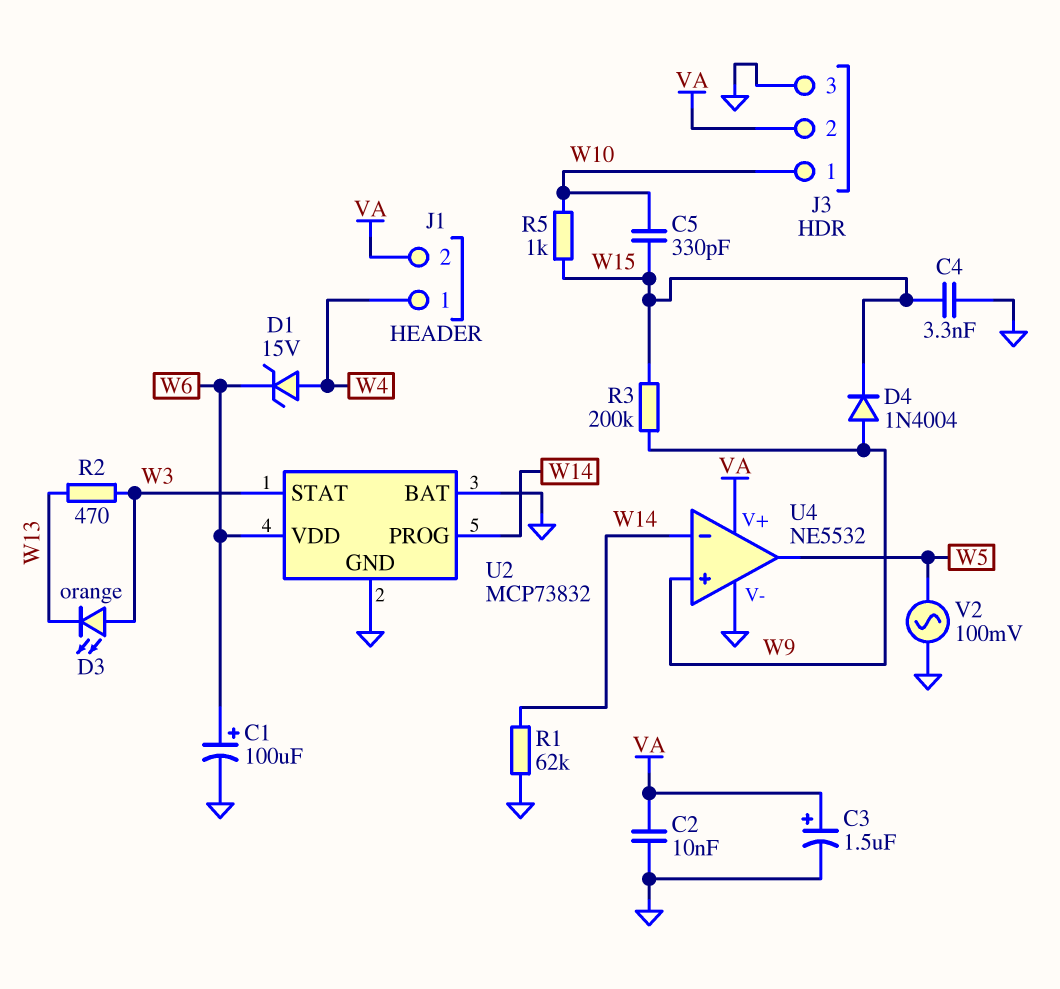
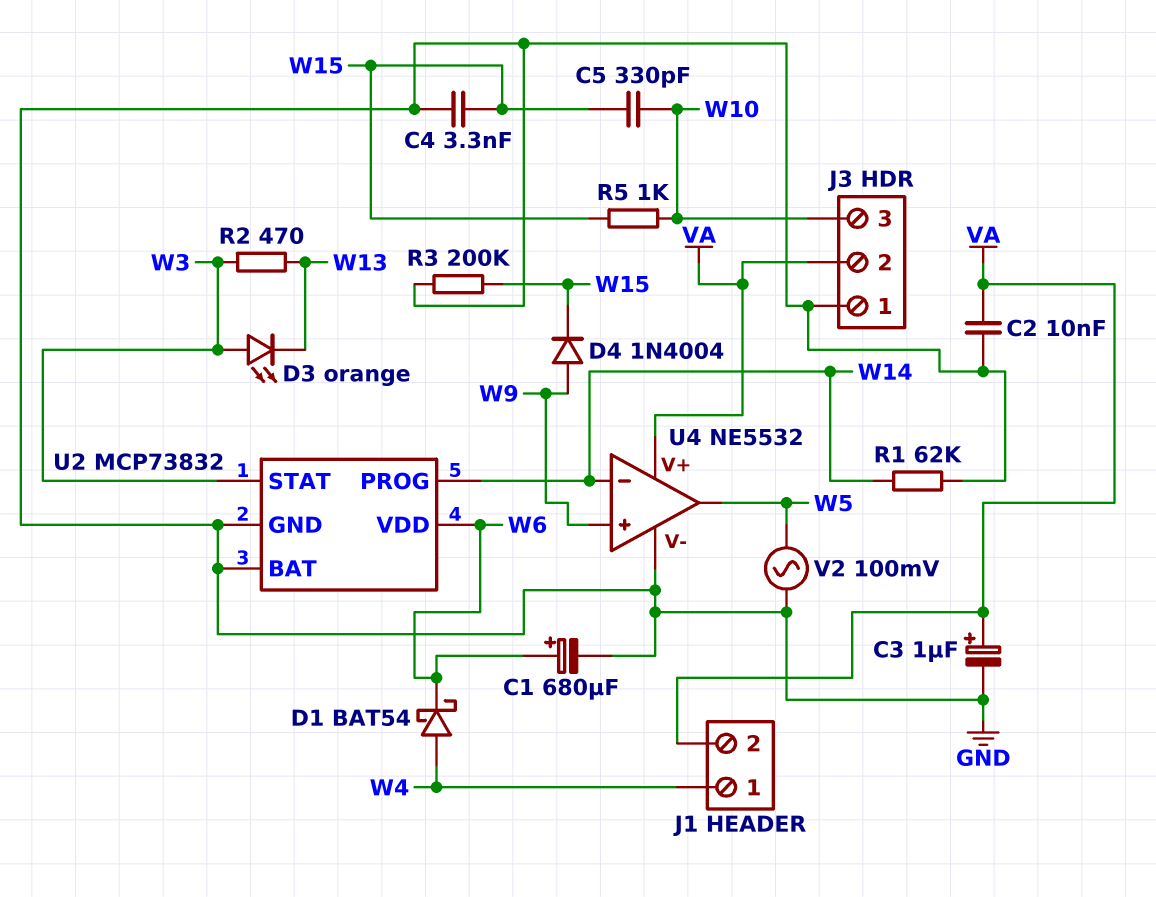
C1: 100uF (plus W6, minus GND) -> 680uF (plus W6, minus GND)
C3: 1.5uF (plus VA, minus GND) -> 1uF (plus VA, minus GND)
D1: zener 15V (A W4, K W6) -> schottky BAT54 (A W4, K W6)
J3 pin 1: W10 -> GND
J3 pin 3: GND -> W10
R3: 200k (W9, W15) -> 200k (GND, W15)

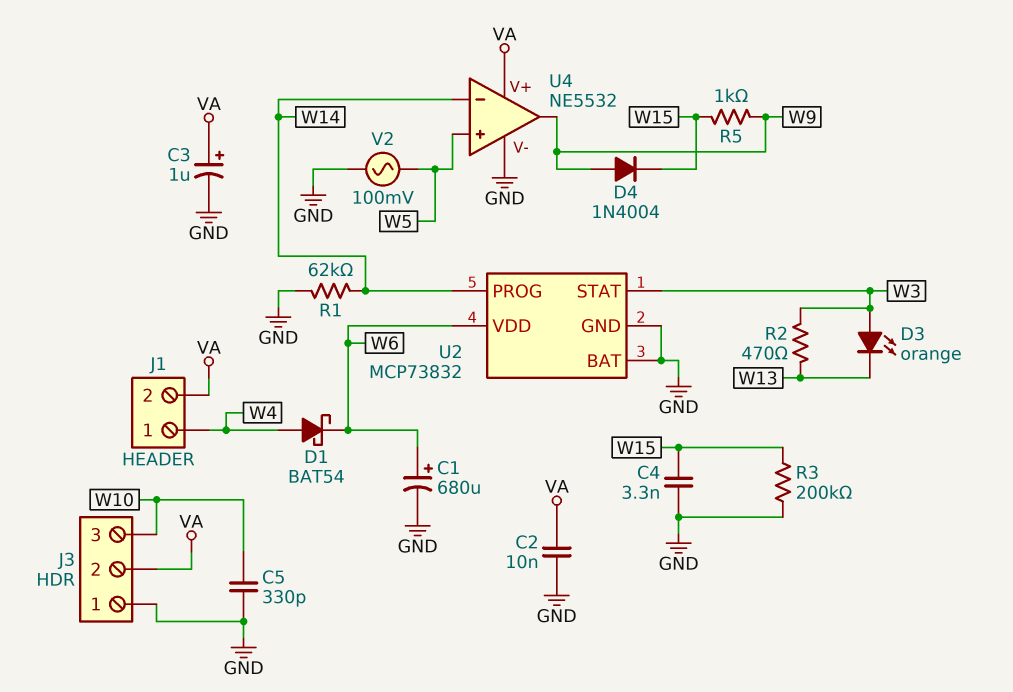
C5: 330pF (W10, W15) -> 330pF (GND, W10)
R5: 1k (W10, W15) -> 1k (W9, W15)
U4 pin in+: W9 -> W5
U4 pin out: W5 -> W9

